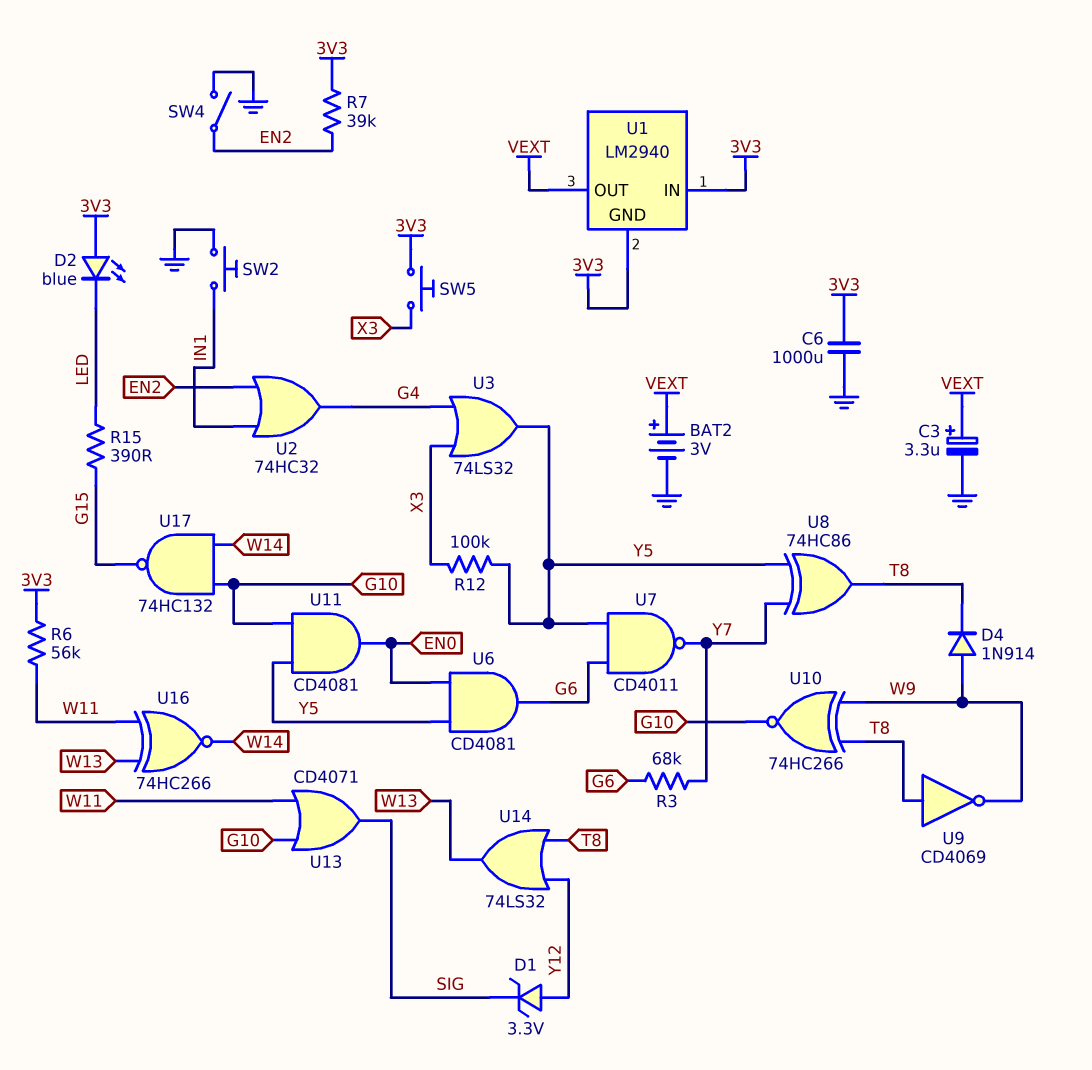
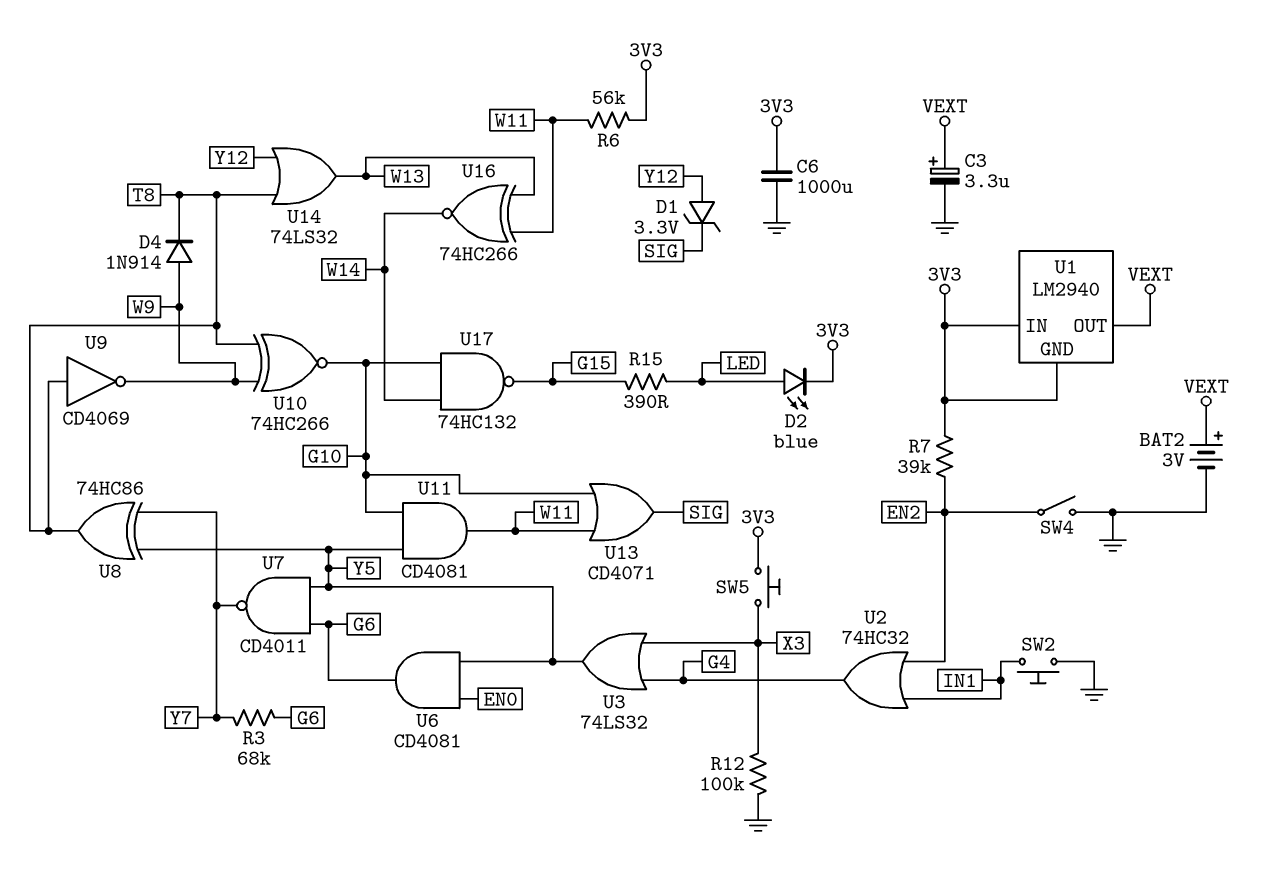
D2: LED blue (A 3V3, K LED) -> LED blue (A LED, K 3V3)
R12: 100k (X3, Y5) -> 100k (GND, X3)
U11: AND CD4081 (in G10, in Y5, out EN0) -> AND CD4081 (in G10, in Y5, out W11)

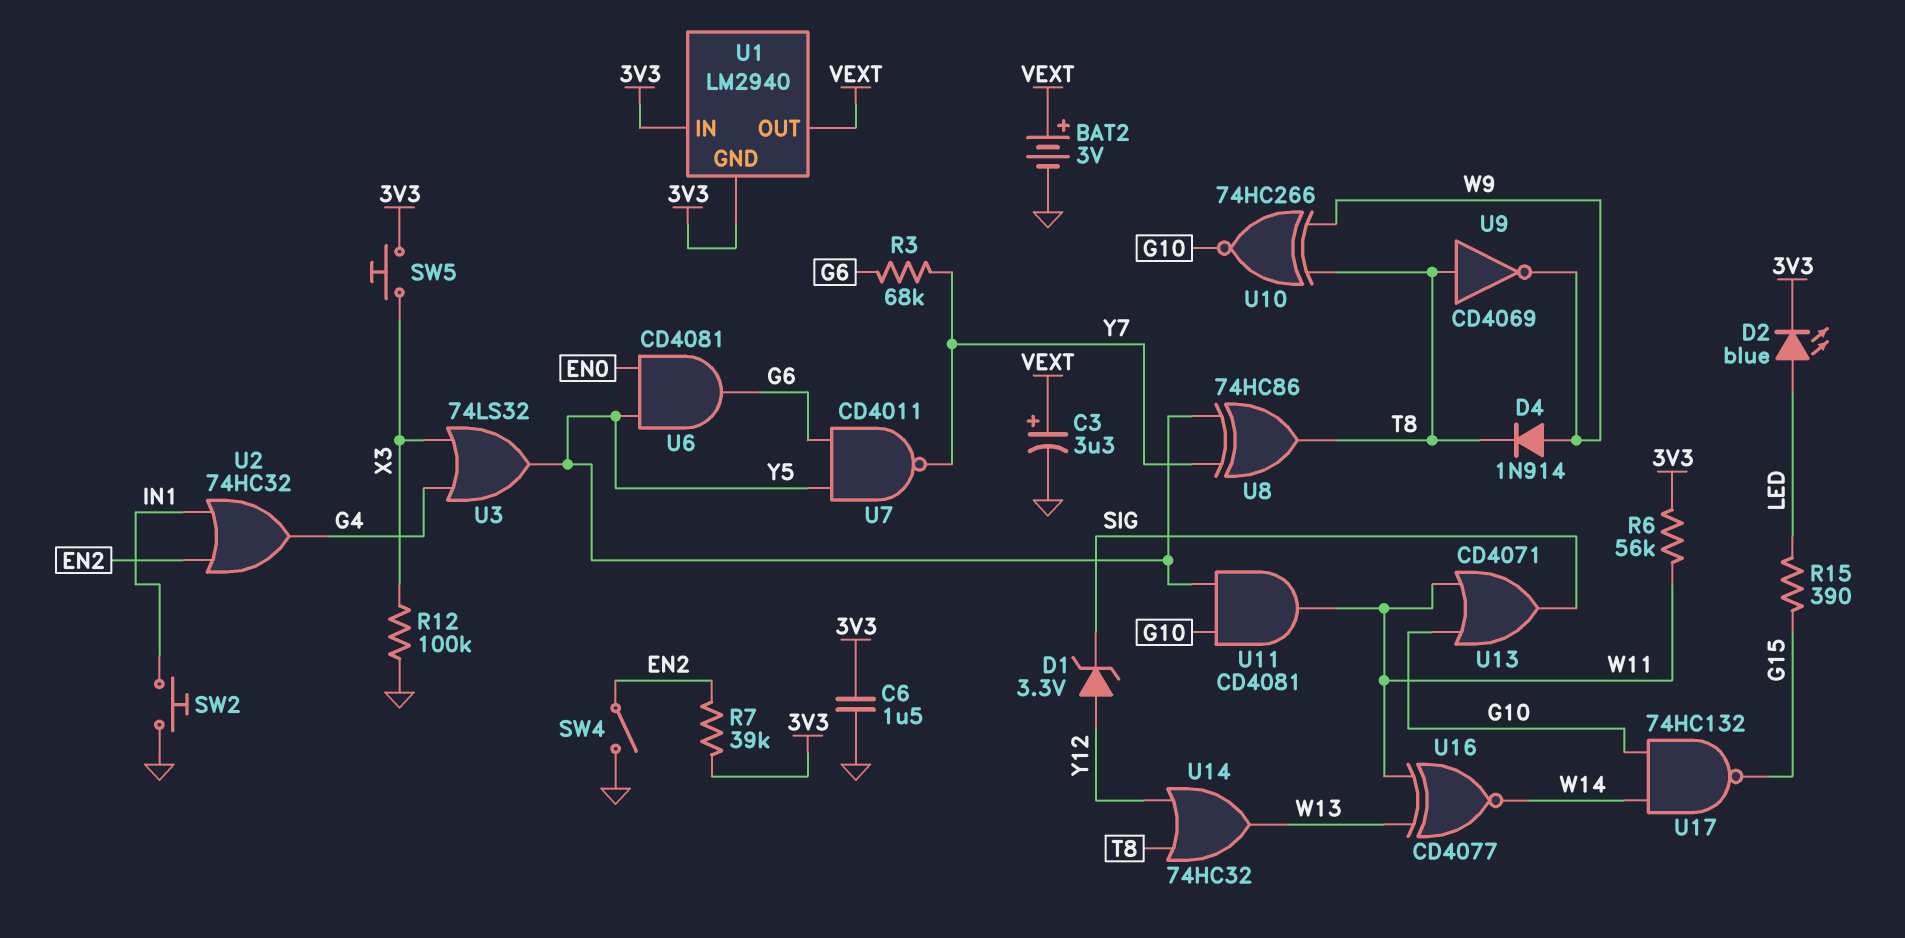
C6: 1000uF (3V3, GND) -> 1.5uF (3V3, GND)
U14: OR 74LS32 (in T8, in Y12, out W13) -> OR 74HC32 (in T8, in Y12, out W13)
U16: XNOR 74HC266 (in W11, in W13, out W14) -> XNOR CD4077 (in W11, in W13, out W14)

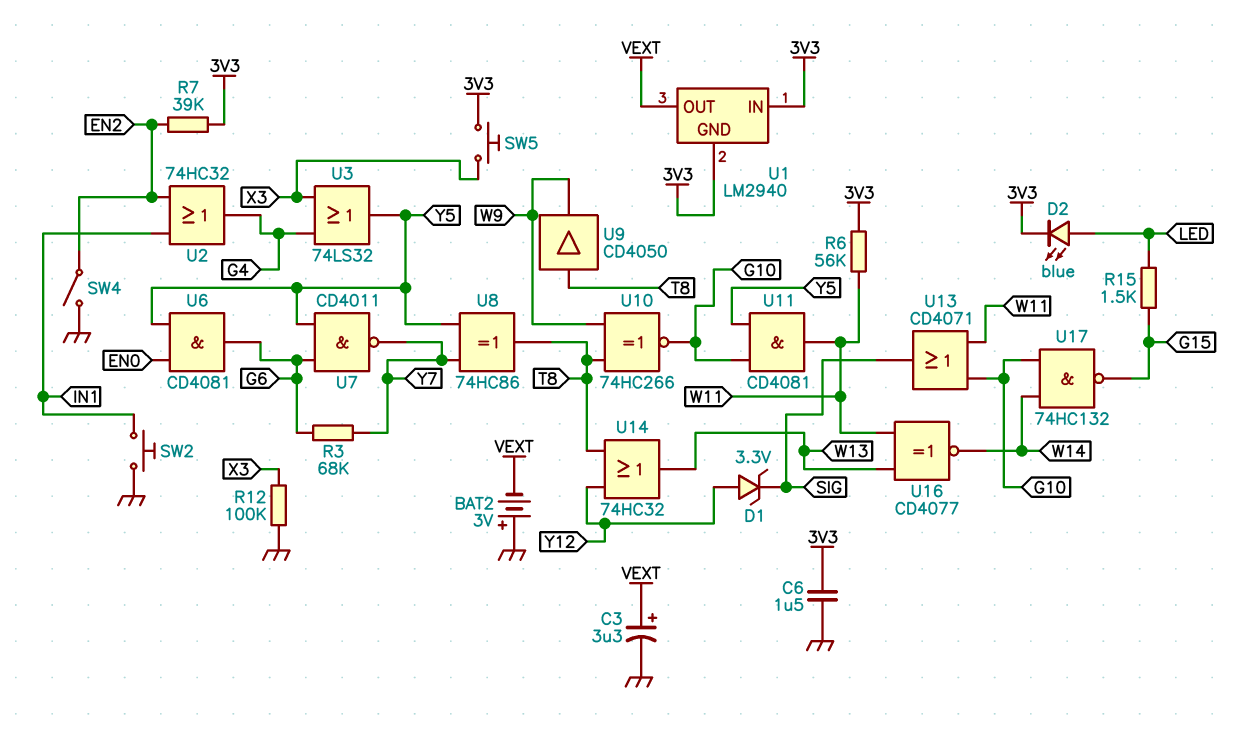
BAT2: 3V (plus VEXT, minus GND) -> 3V (plus GND, minus VEXT)
D4: diode 1N914 (A W9, K T8) -> none
R15: 390 (G15, LED) -> 1.5k (G15, LED)
U9: NOT CD4069 (in T8, out W9) -> buffer CD4050 (in T8, out W9)

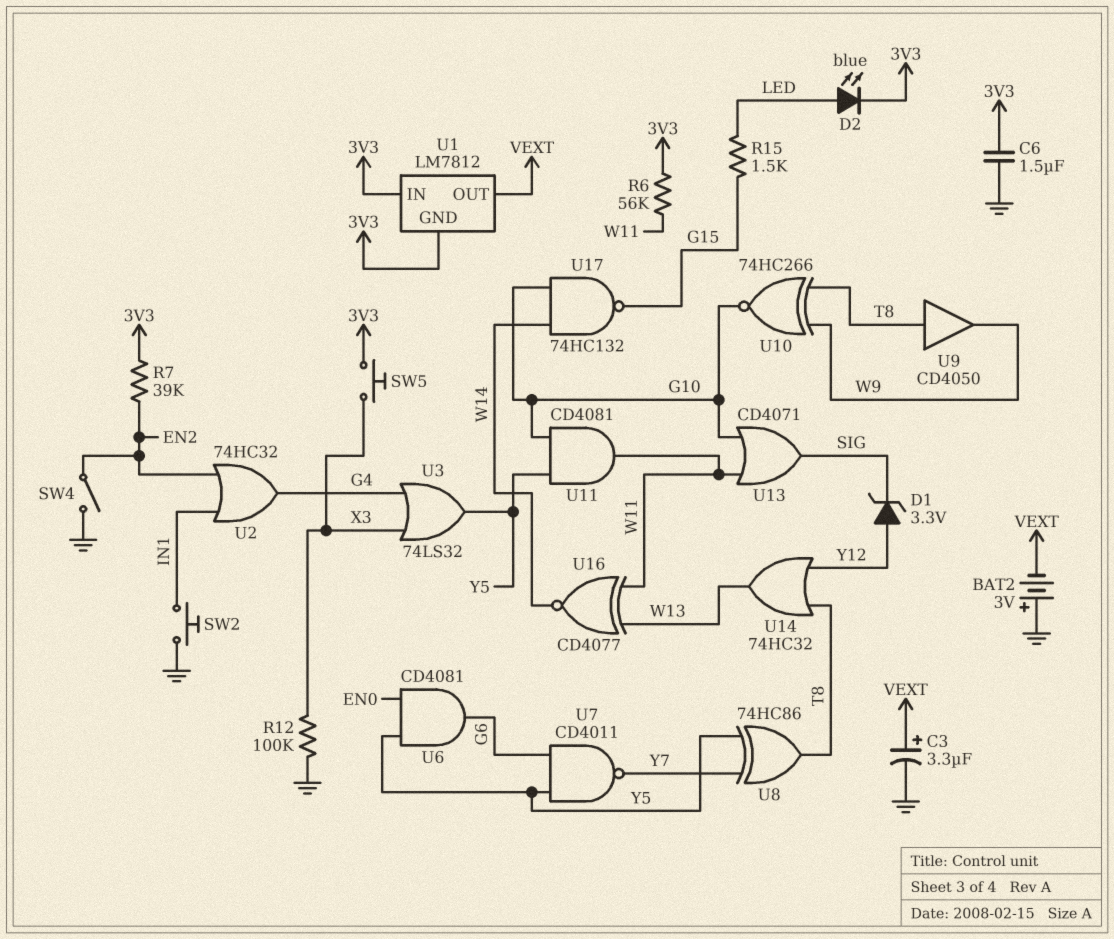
R3: 68k (G6, Y7) -> none
U1: LM2940 -> LM7812

